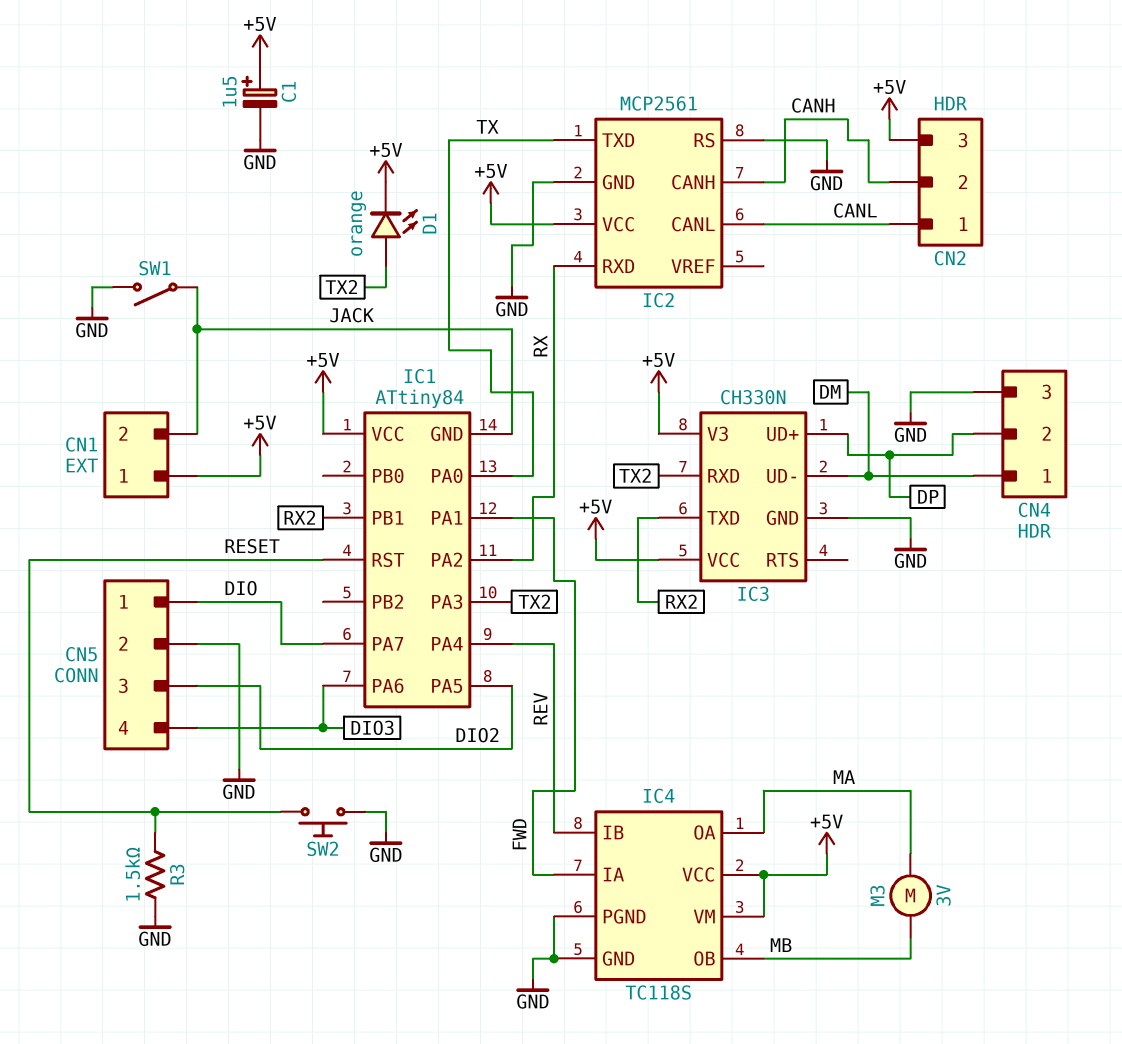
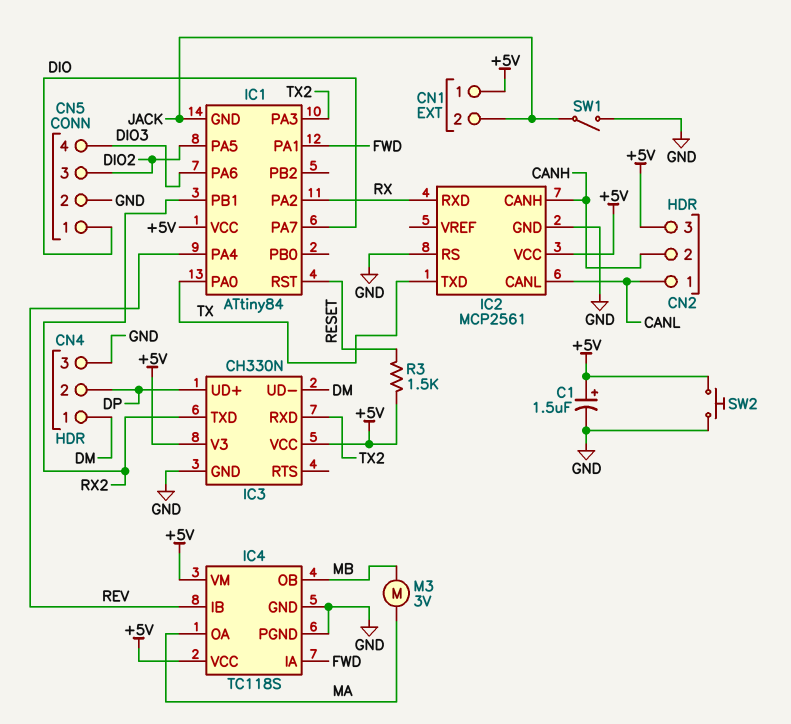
D1: LED orange (A TX2, K +5V) -> none
R3: 1.5k (GND, RESET) -> 1.5k (+5V, RESET)
SW2: button (GND, RESET) -> button (+5V, GND)

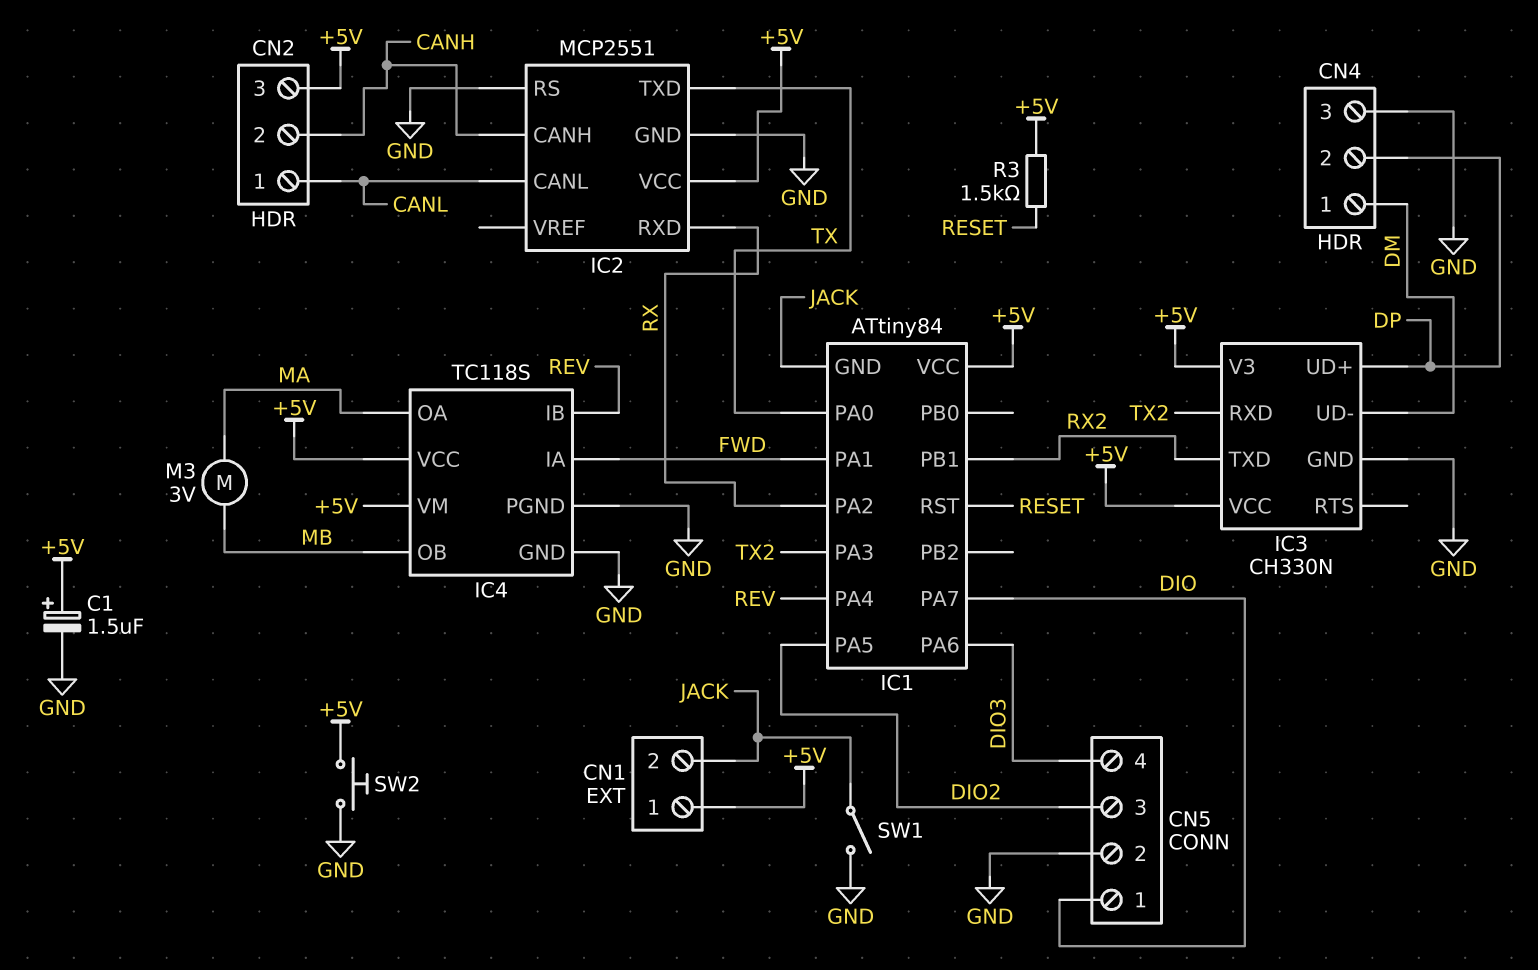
IC2: MCP2561 -> MCP2551

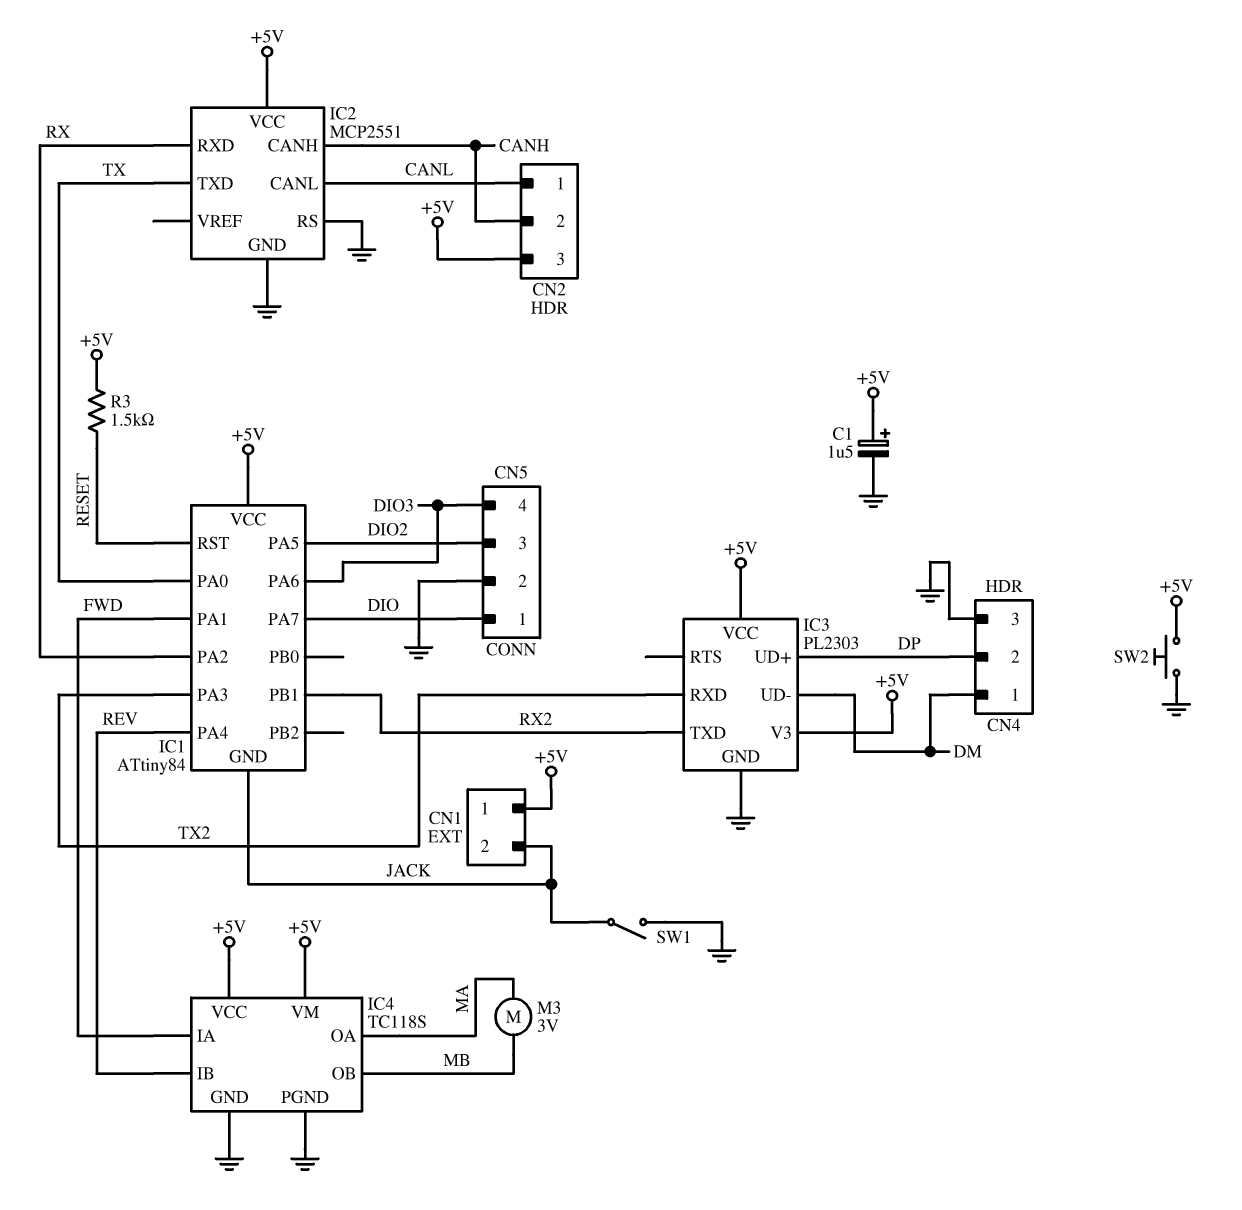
IC3: CH330N -> PL2303

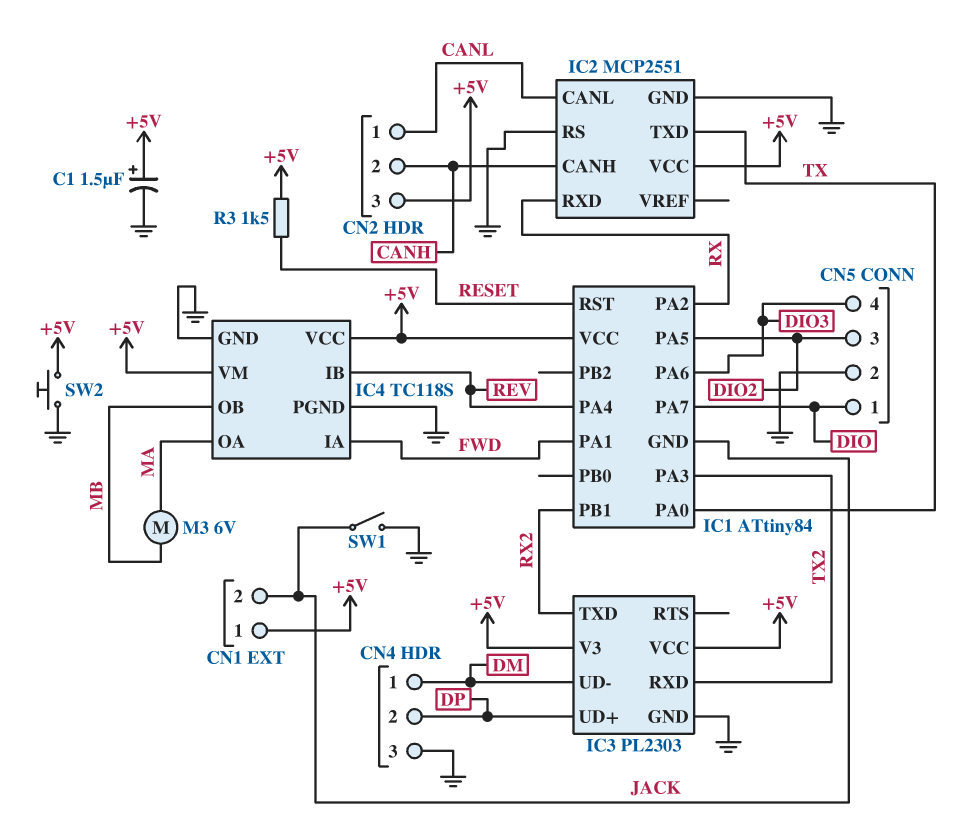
M3: motor 3V (MA, MB) -> motor 6V (MA, MB)

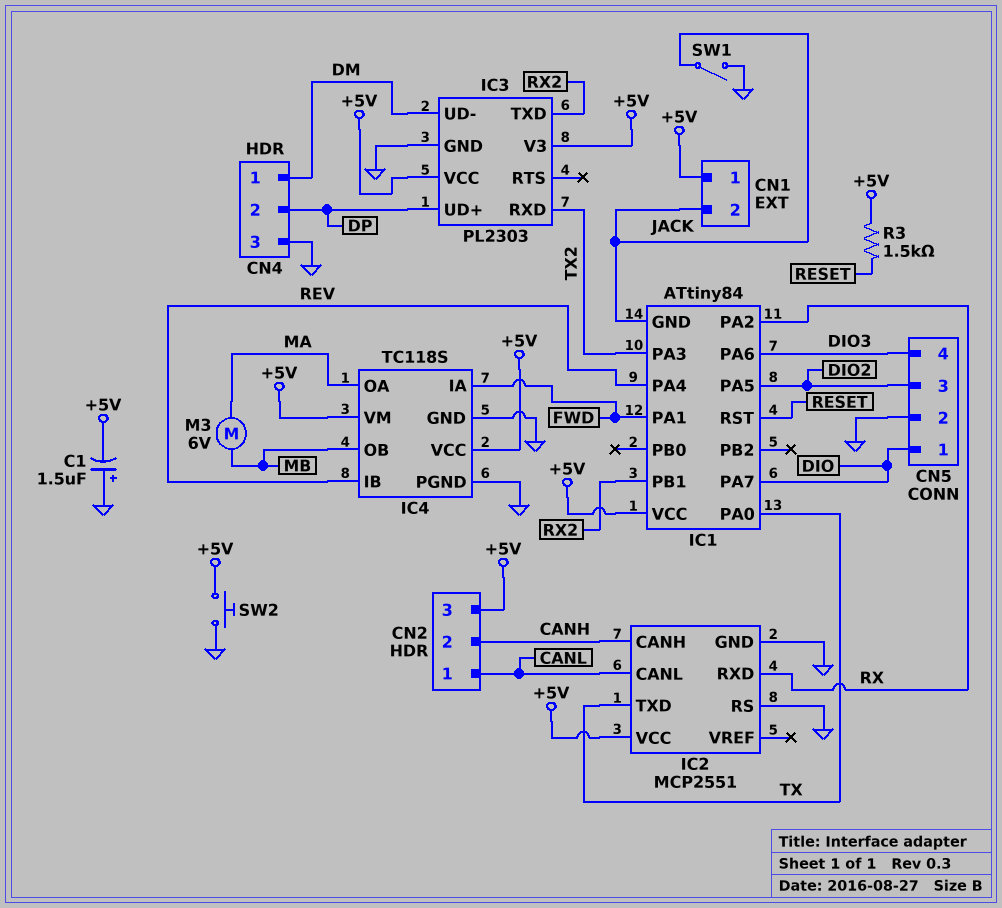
C1: 1.5uF (plus +5V, minus GND) -> 1.5uF (plus GND, minus +5V)

